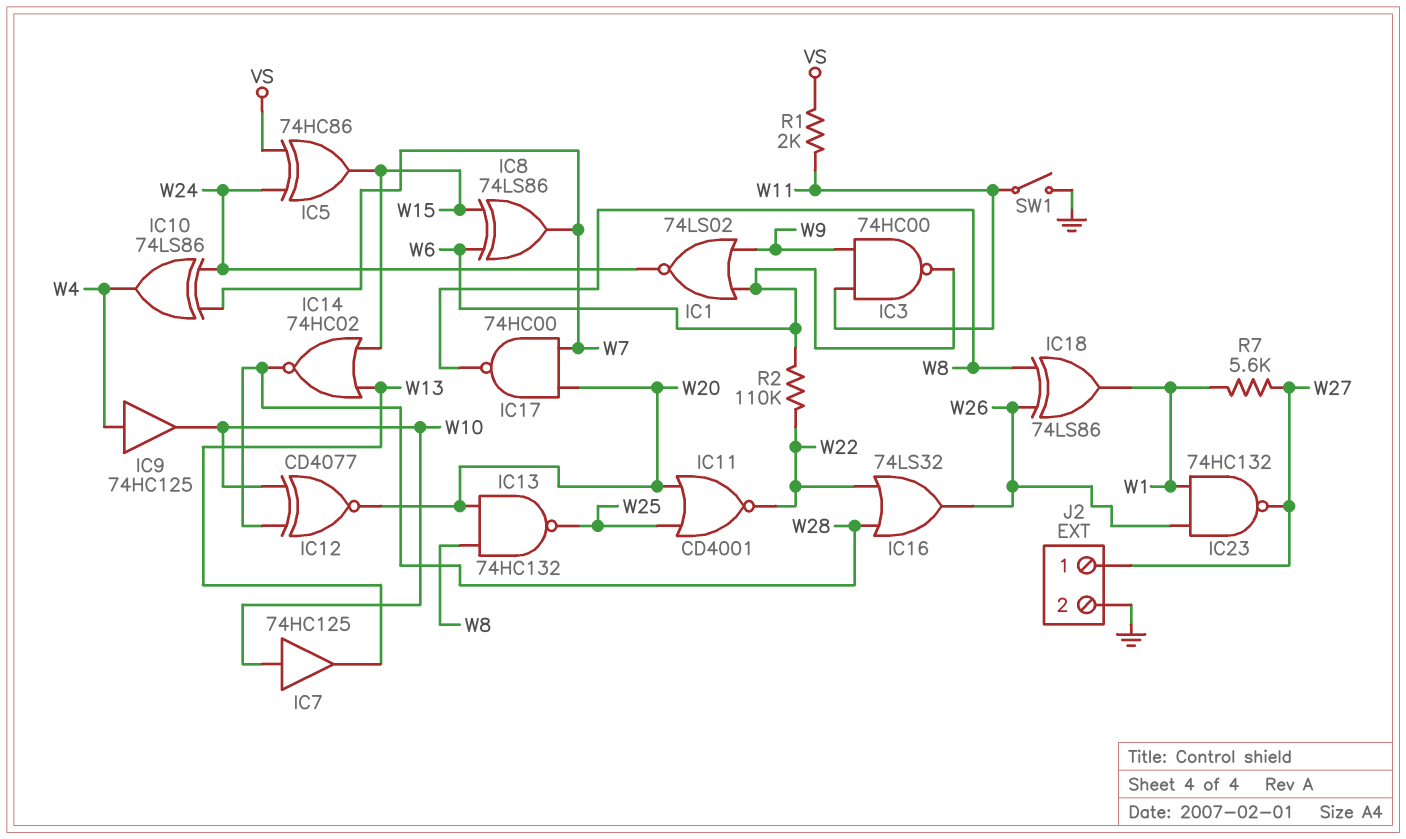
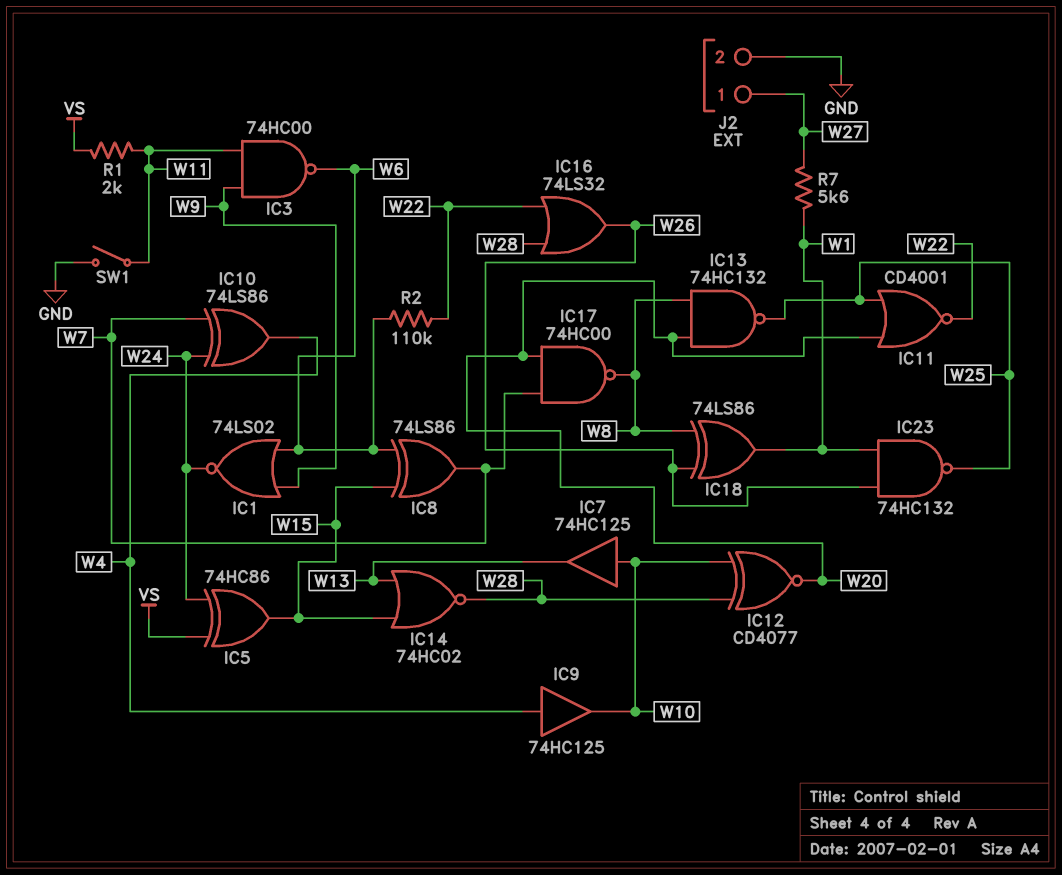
IC23: NAND 74HC132 (in W1, in W26, out W27) -> NAND 74HC132 (in W1, in W26, out W25)

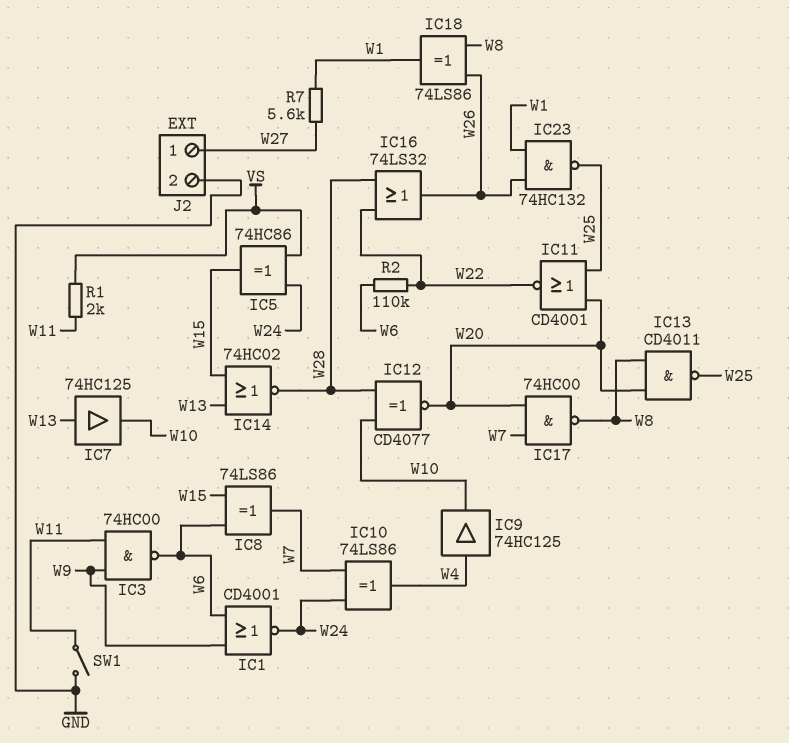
IC1: NOR 74LS02 (in W6, in W9, out W24) -> NOR CD4001 (in W6, in W9, out W24)
IC7: buffer 74HC125 (in W10, out W13) -> buffer 74HC125 (in W13, out W10)
IC13: NAND 74HC132 (in W8, in W20, out W25) -> NAND CD4011 (in W8, in W20, out W25)

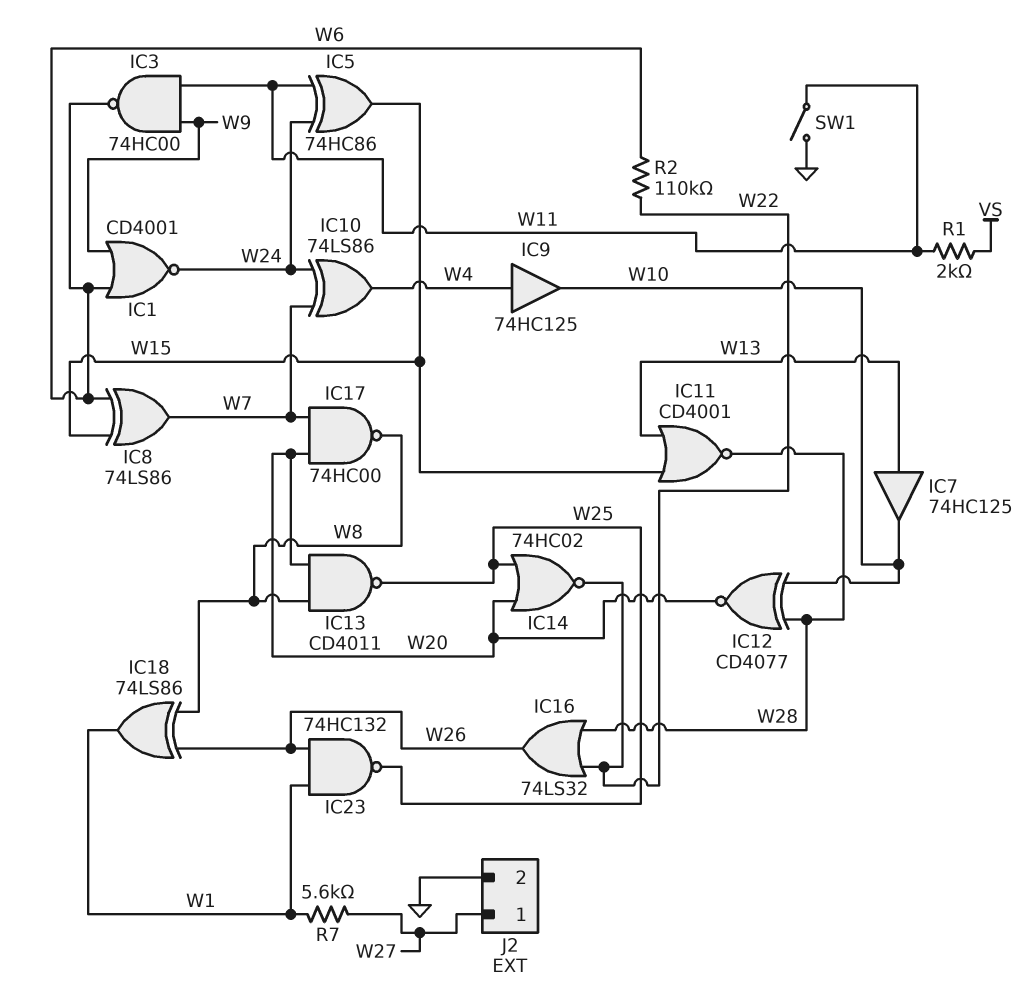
IC5: XOR 74HC86 (in VS, in W24, out W15) -> XOR 74HC86 (in W11, in W24, out W15)
IC11: NOR CD4001 (in W20, in W25, out W22) -> NOR CD4001 (in W13, in W15, out W28)
IC14: NOR 74HC02 (in W13, in W15, out W28) -> NOR 74HC02 (in W20, in W25, out W22)

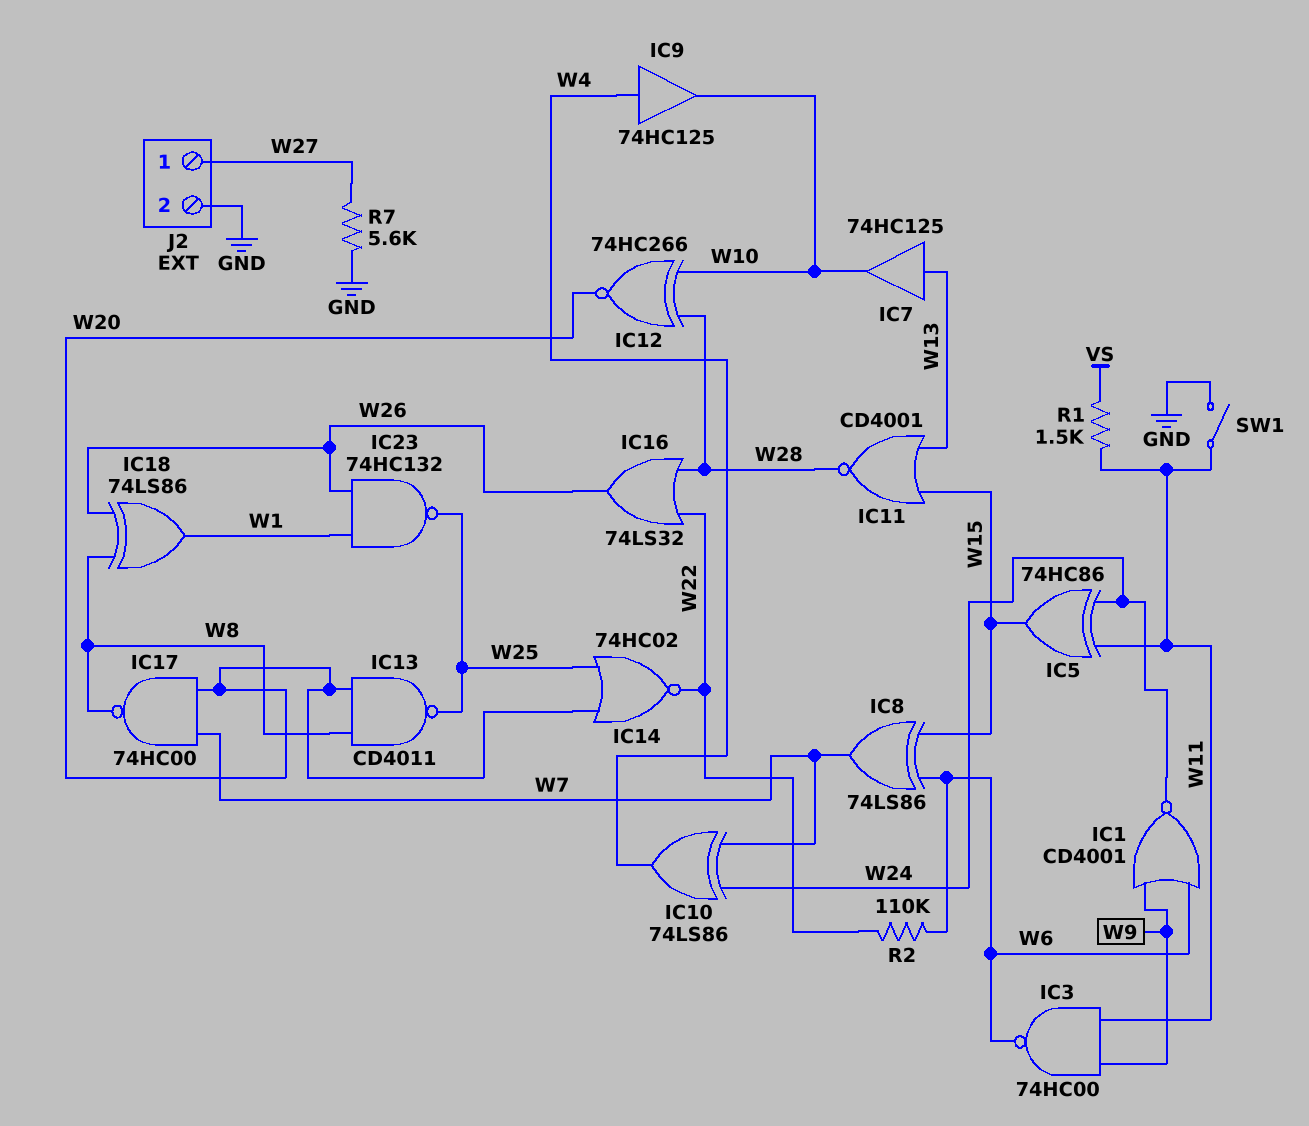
IC12: XNOR CD4077 (in W10, in W28, out W20) -> XNOR 74HC266 (in W10, in W28, out W20)
R1: 2k (VS, W11) -> 1.5k (VS, W11)
R7: 5.6k (W1, W27) -> 5.6k (GND, W27)

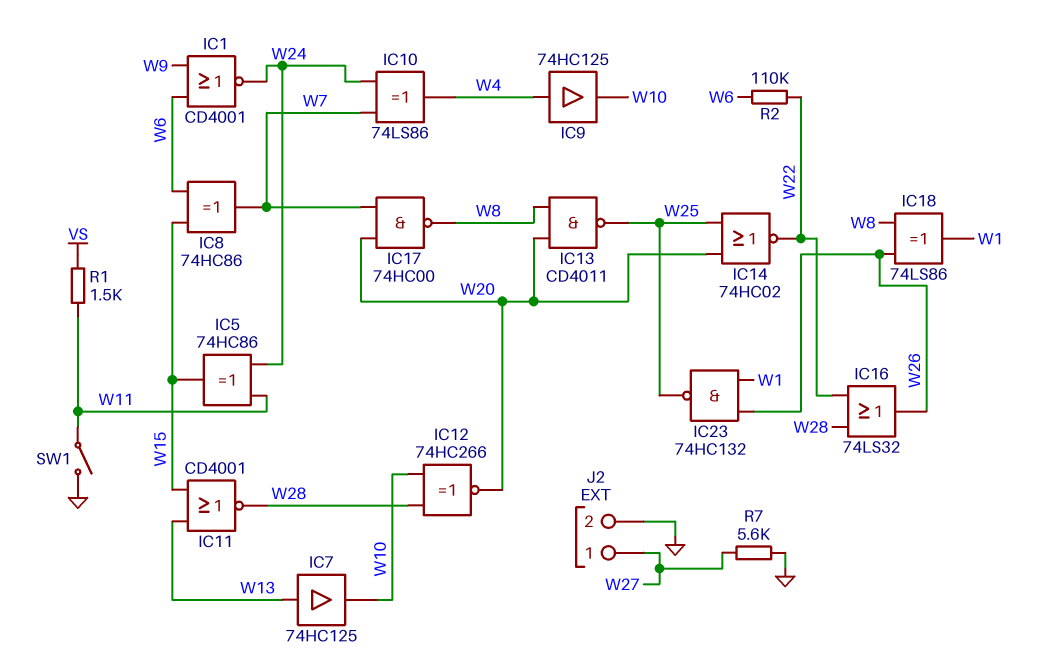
IC3: NAND 74HC00 (in W9, in W11, out W6) -> none
IC8: XOR 74LS86 (in W6, in W15, out W7) -> XOR 74HC86 (in W6, in W15, out W7)

